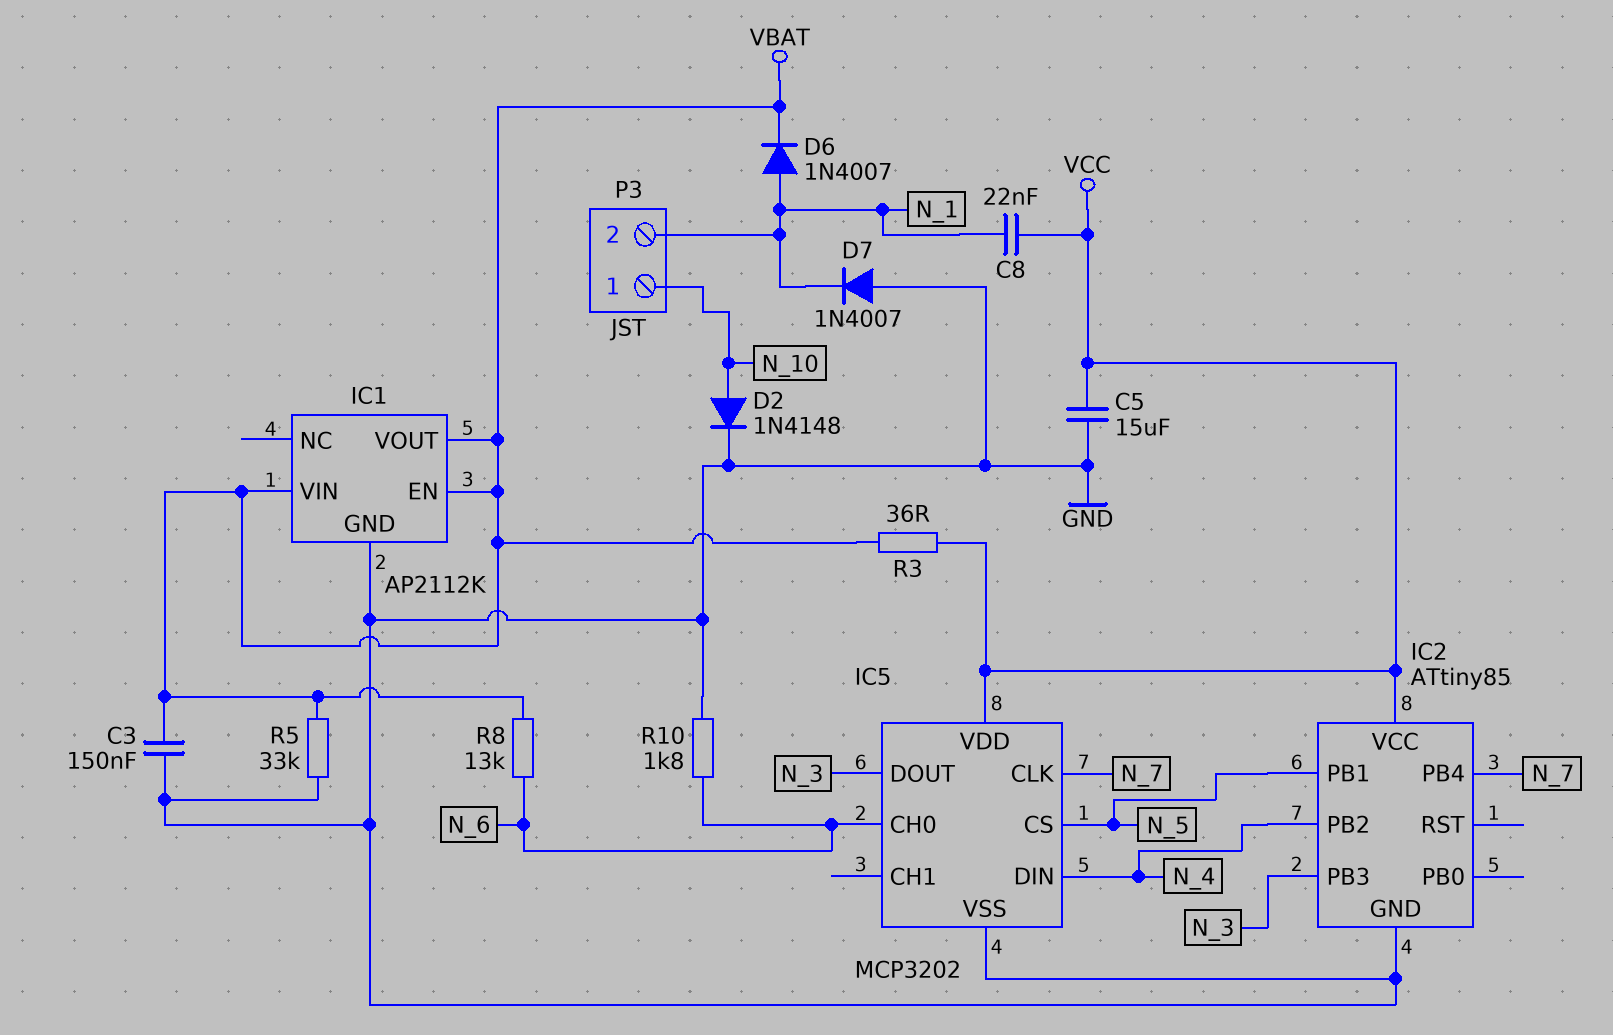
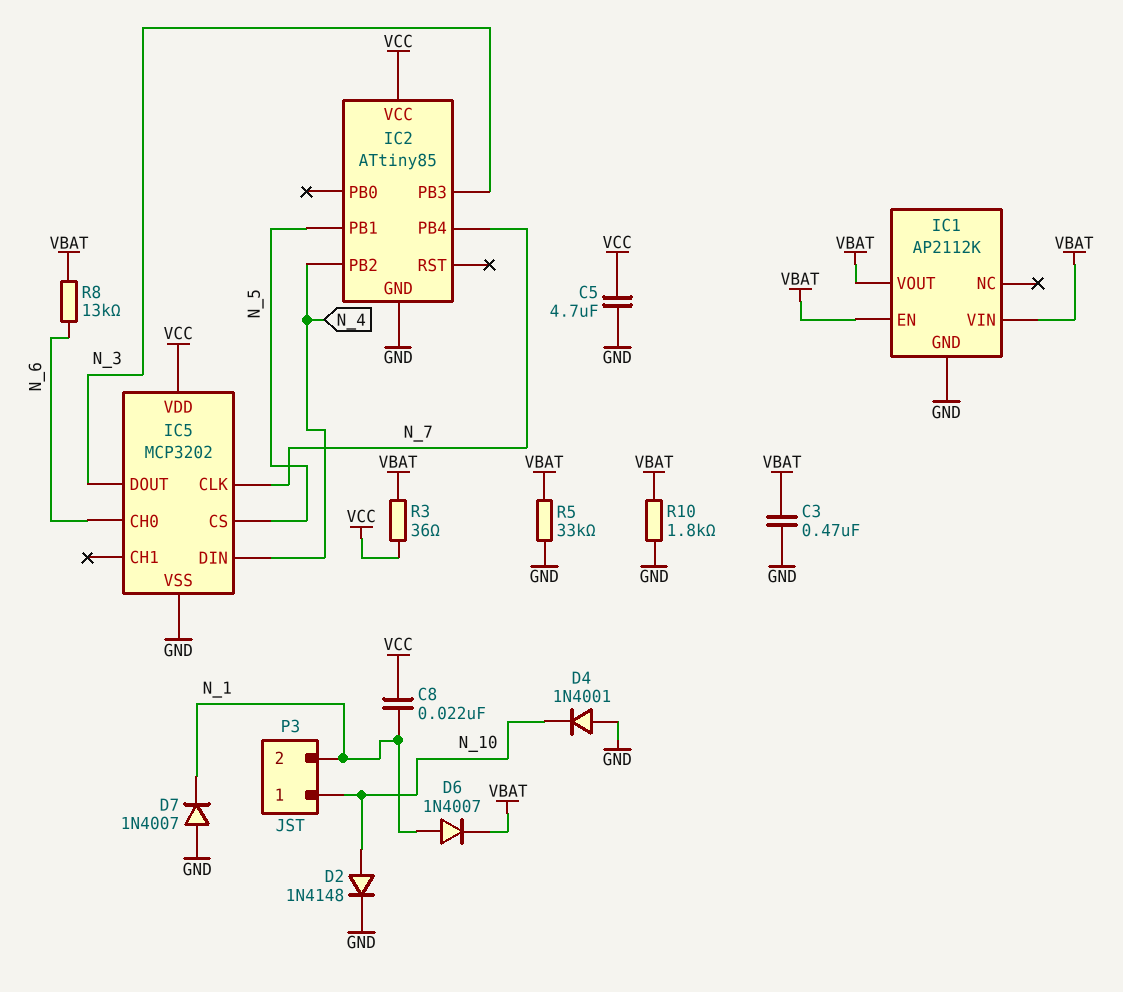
C3: 150nF (GND, VBAT) -> 470nF (GND, VBAT)
C5: 15uF (GND, VCC) -> 4.7uF (GND, VCC)
D4: none -> diode 1N4001 (A GND, K N_10)
R10: 1.8k (GND, N_6) -> 1.8k (GND, VBAT)

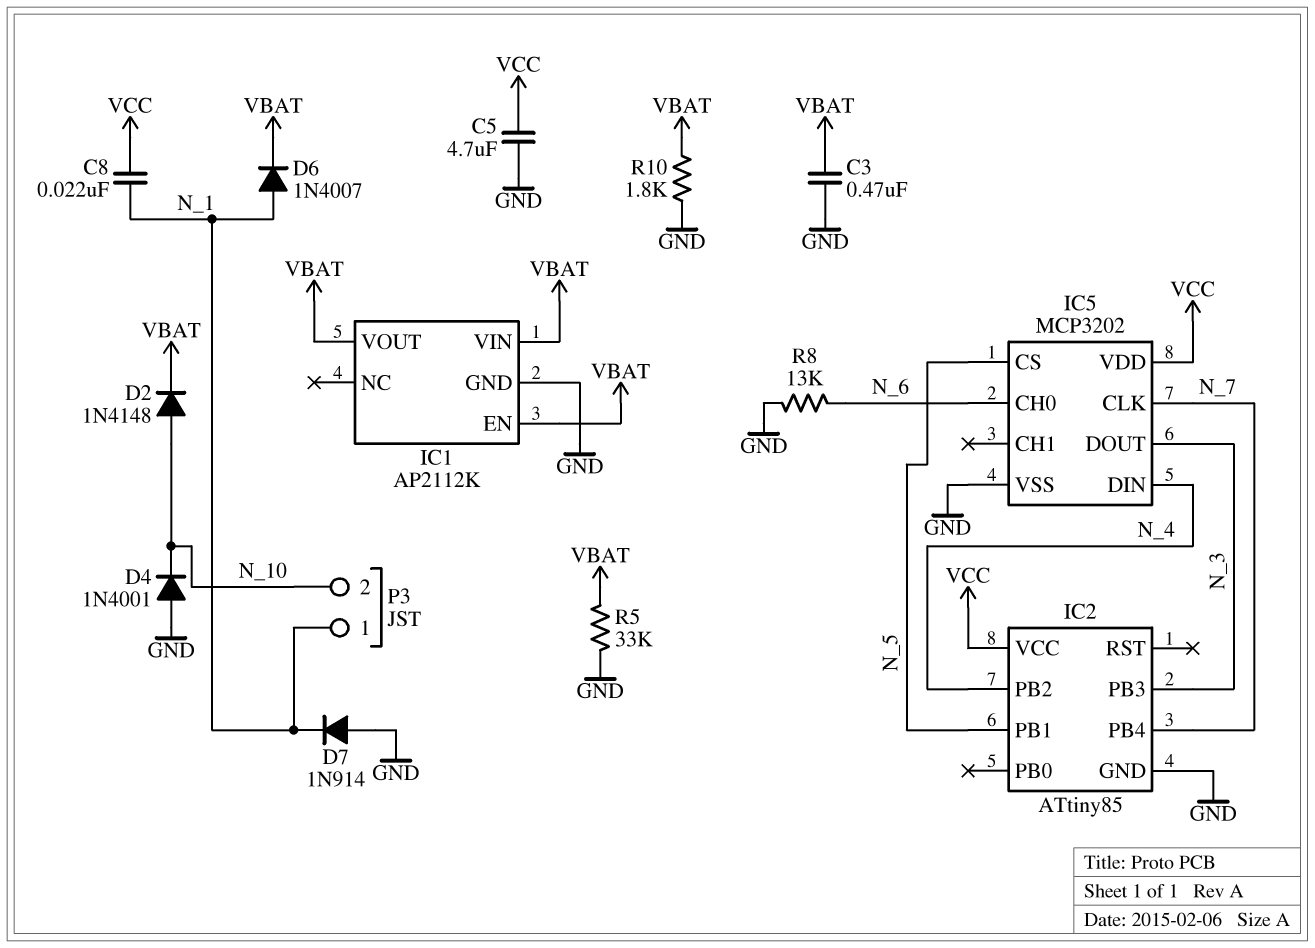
D2: diode 1N4148 (A N_10, K GND) -> diode 1N4148 (A N_10, K VBAT)
D7: diode 1N4007 (A GND, K N_1) -> diode 1N914 (A GND, K N_1)
P3 pin 1: N_10 -> N_1
P3 pin 2: N_1 -> N_10
R3: 36 (VBAT, VCC) -> none
R8: 13k (N_6, VBAT) -> 13k (GND, N_6)

